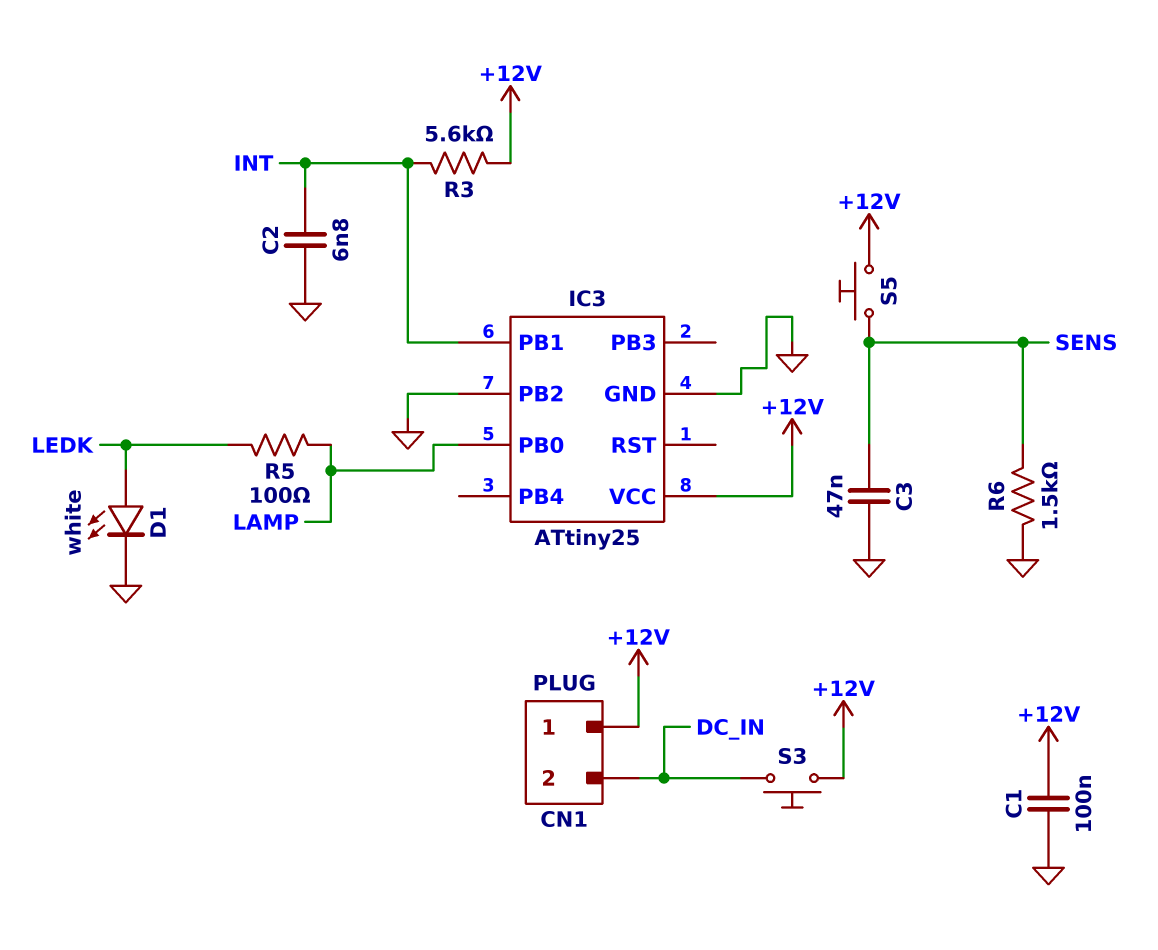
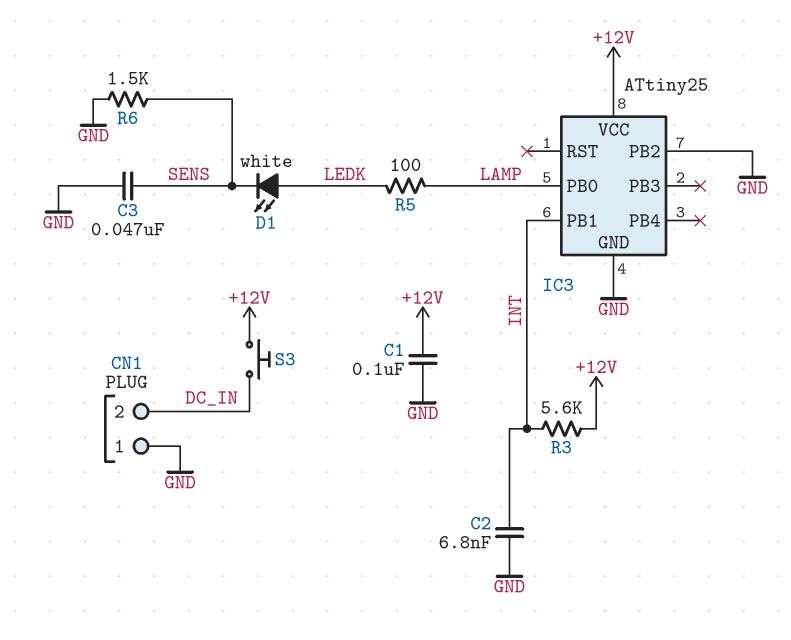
CN1 pin 1: +12V -> GND
D1: LED white (A LEDK, K GND) -> LED white (A LEDK, K SENS)
S5: button (+12V, SENS) -> none

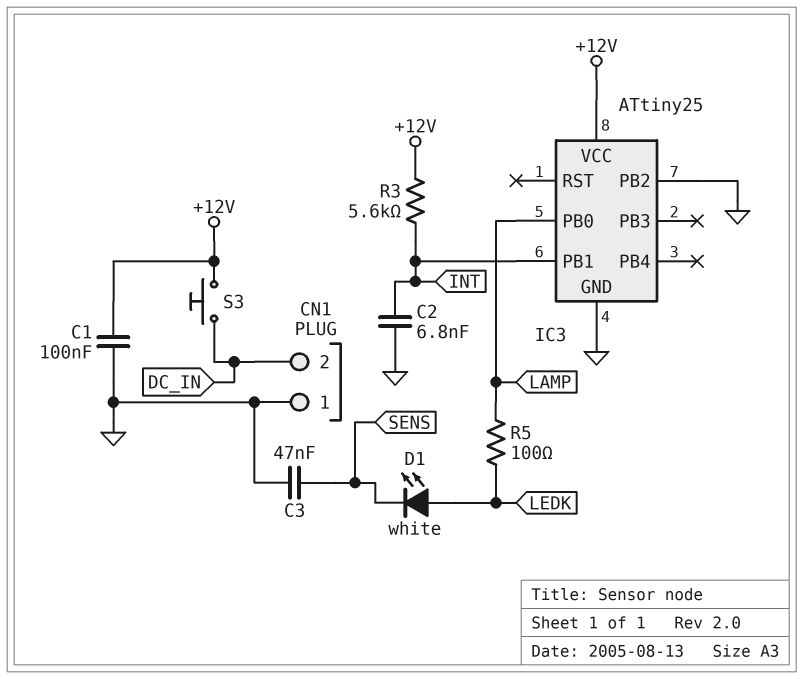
R6: 1.5k (GND, SENS) -> none

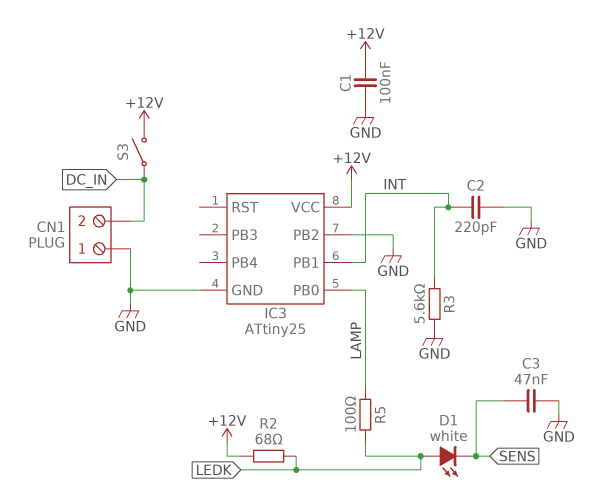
C2: 6.8nF (GND, INT) -> 220pF (GND, INT)
R2: none -> 68 (+12V, LEDK)
R3: 5.6k (+12V, INT) -> 5.6k (GND, INT)
S3: button (+12V, DC_IN) -> switch (+12V, DC_IN)

